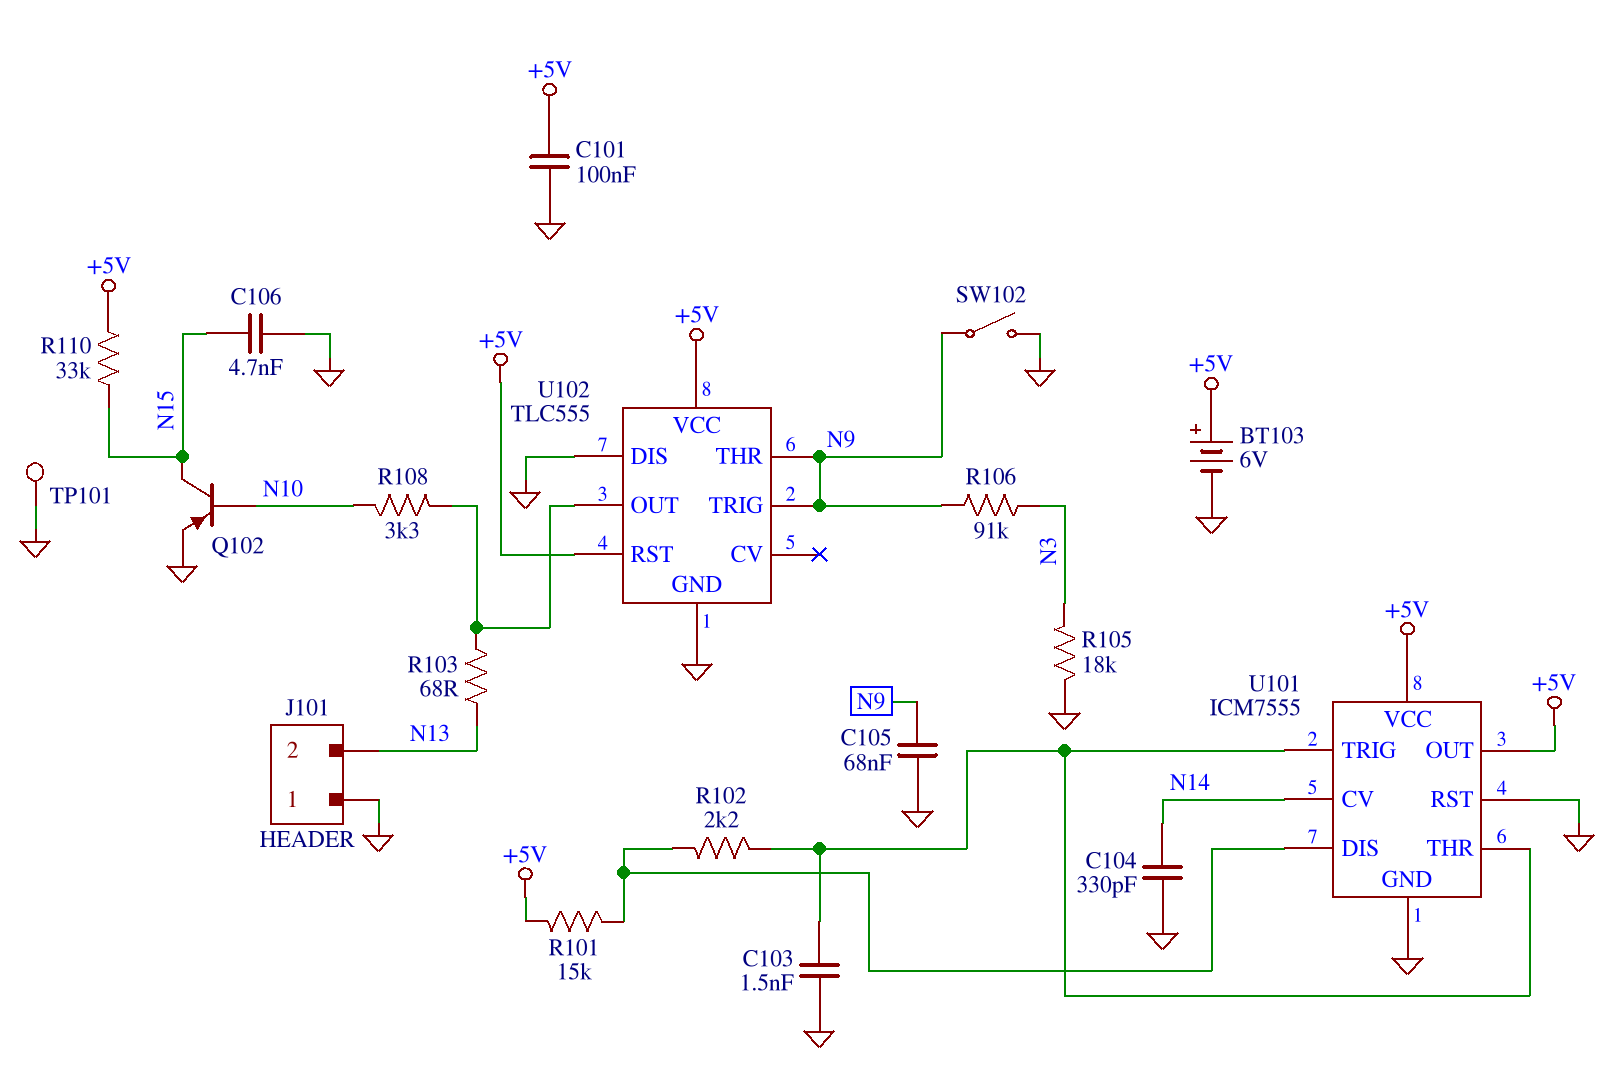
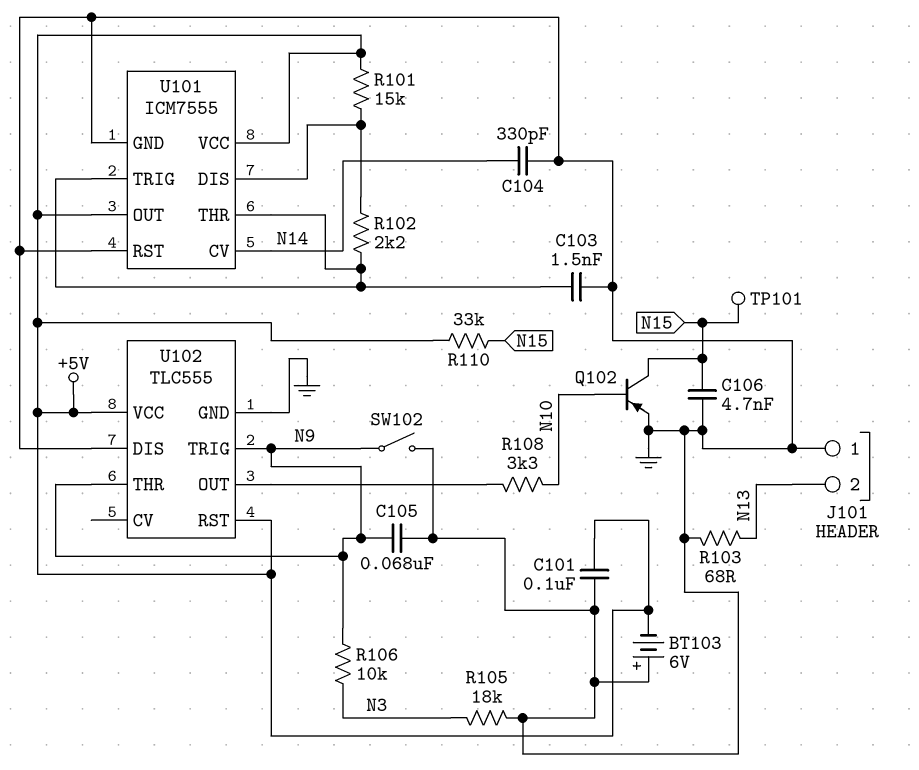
BT103: 6V (plus +5V, minus GND) -> 6V (plus GND, minus +5V)
R103: 68 (N13, U102/OUT) -> 68 (GND, N13)
R106: 91k (N3, N9) -> 10k (N3, N9)
TP101: test point (GND) -> test point (N15)

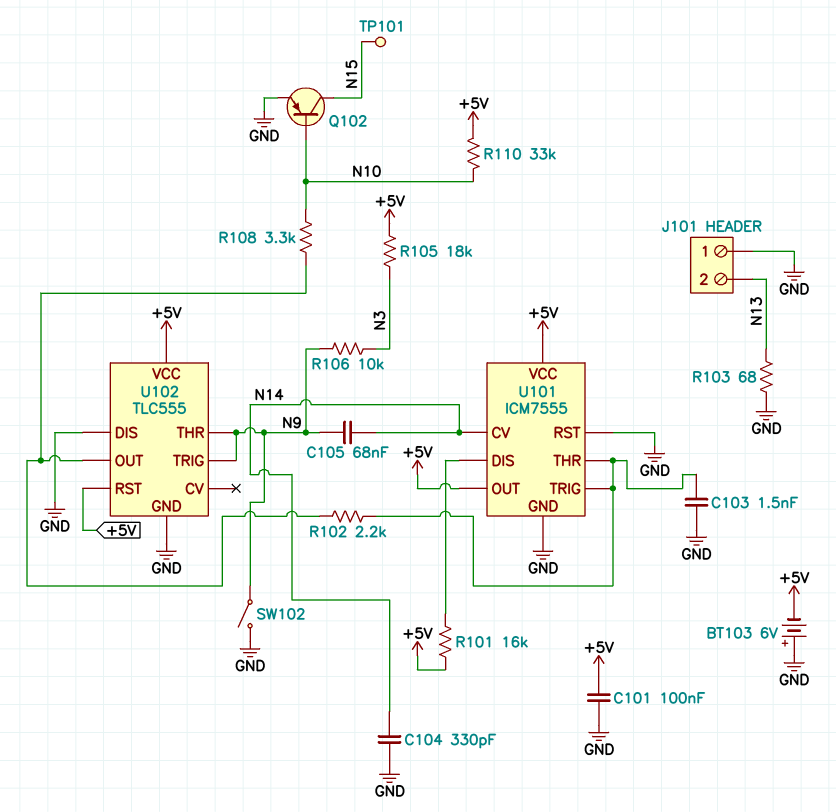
C105: 68nF (GND, N9) -> 68nF (N9, N14)
C106: 4.7nF (GND, N15) -> none
R101: 15k (+5V, U101/DIS) -> 16k (+5V, U101/DIS)
R102: 2.2k (U101/DIS, U101/THR) -> 2.2k (U101/THR, U102/OUT)
R105: 18k (GND, N3) -> 18k (+5V, N3)
R110: 33k (+5V, N15) -> 33k (+5V, N10)

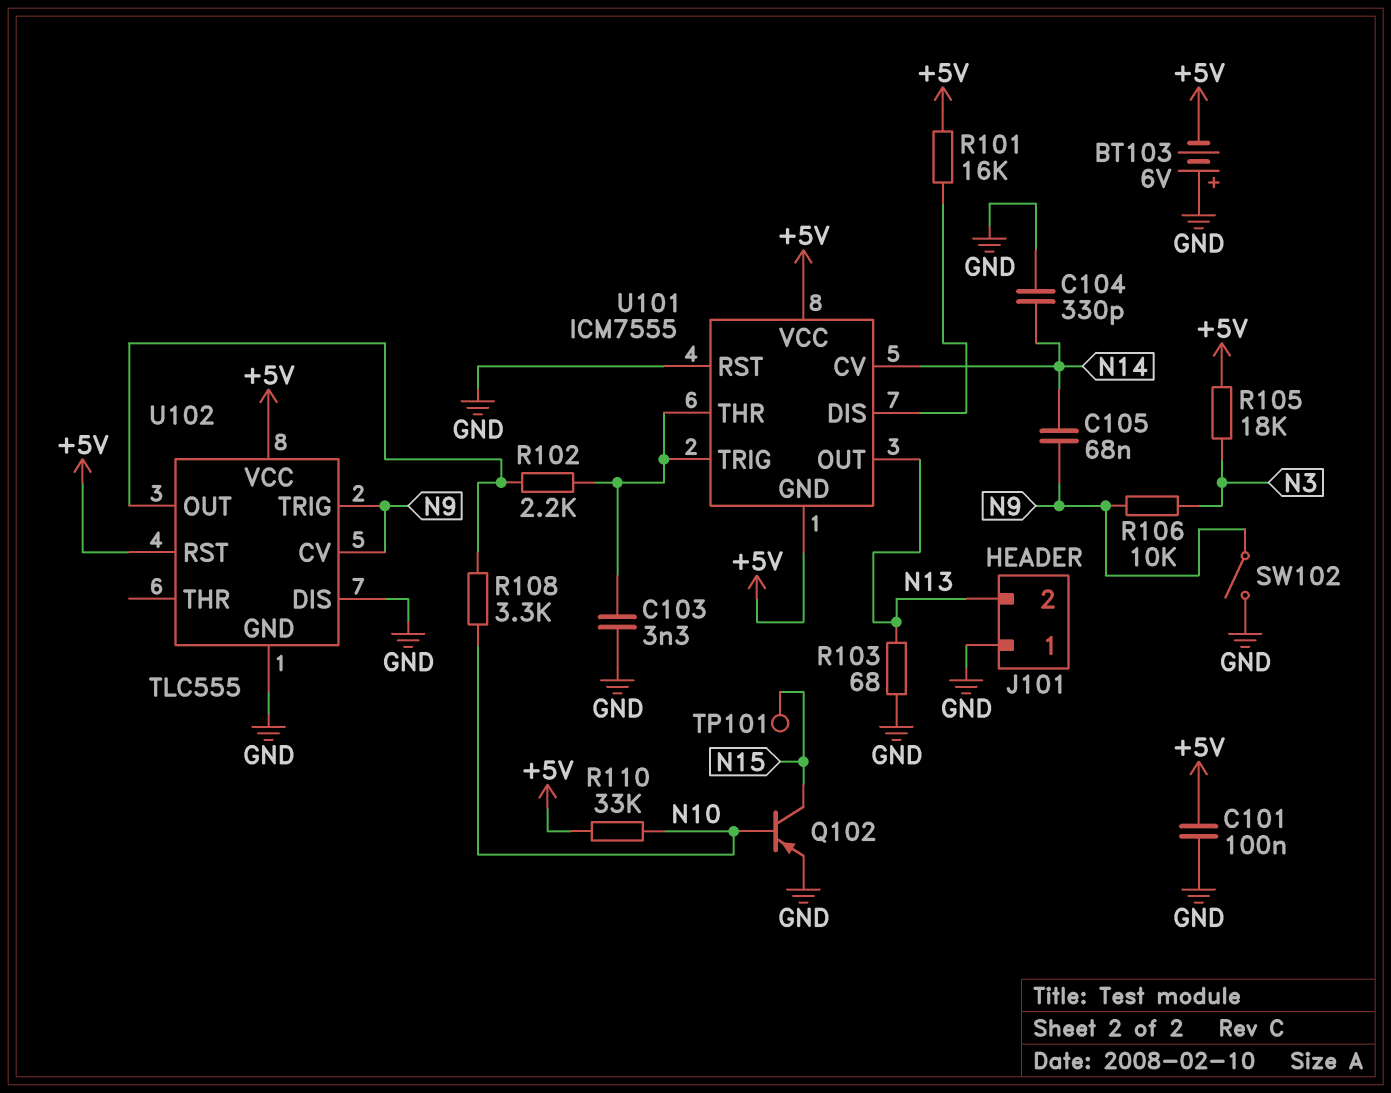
C103: 1.5nF (GND, U101/THR) -> 3.3nF (GND, U101/THR)
U101 pin GND: GND -> +5V
U101 pin OUT: +5V -> N13
U102 pin CV: none -> N9
U102 pin THR: N9 -> none

